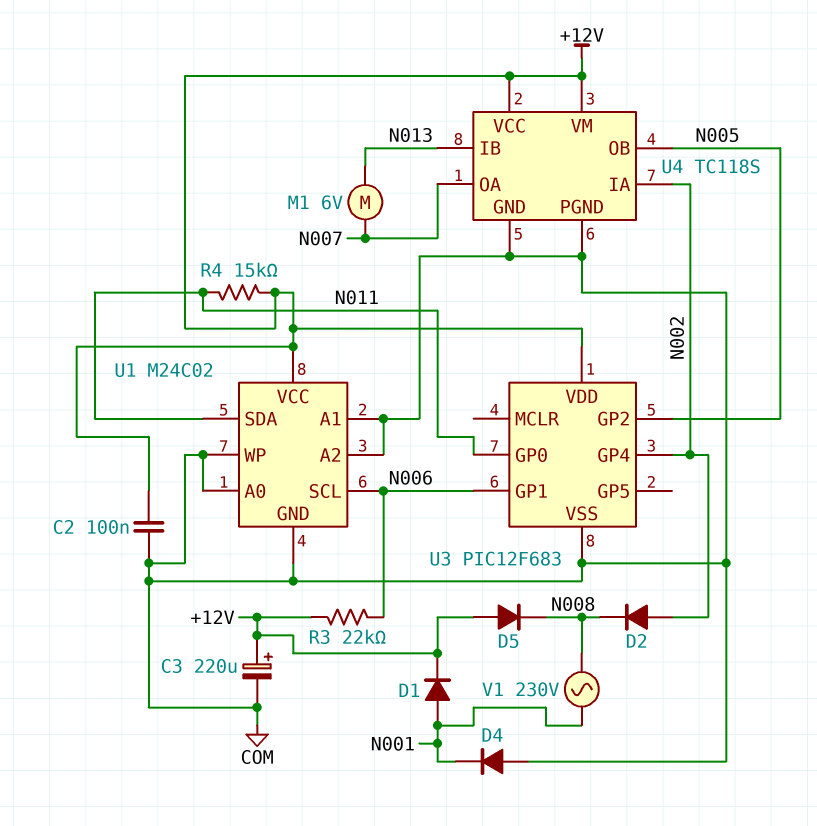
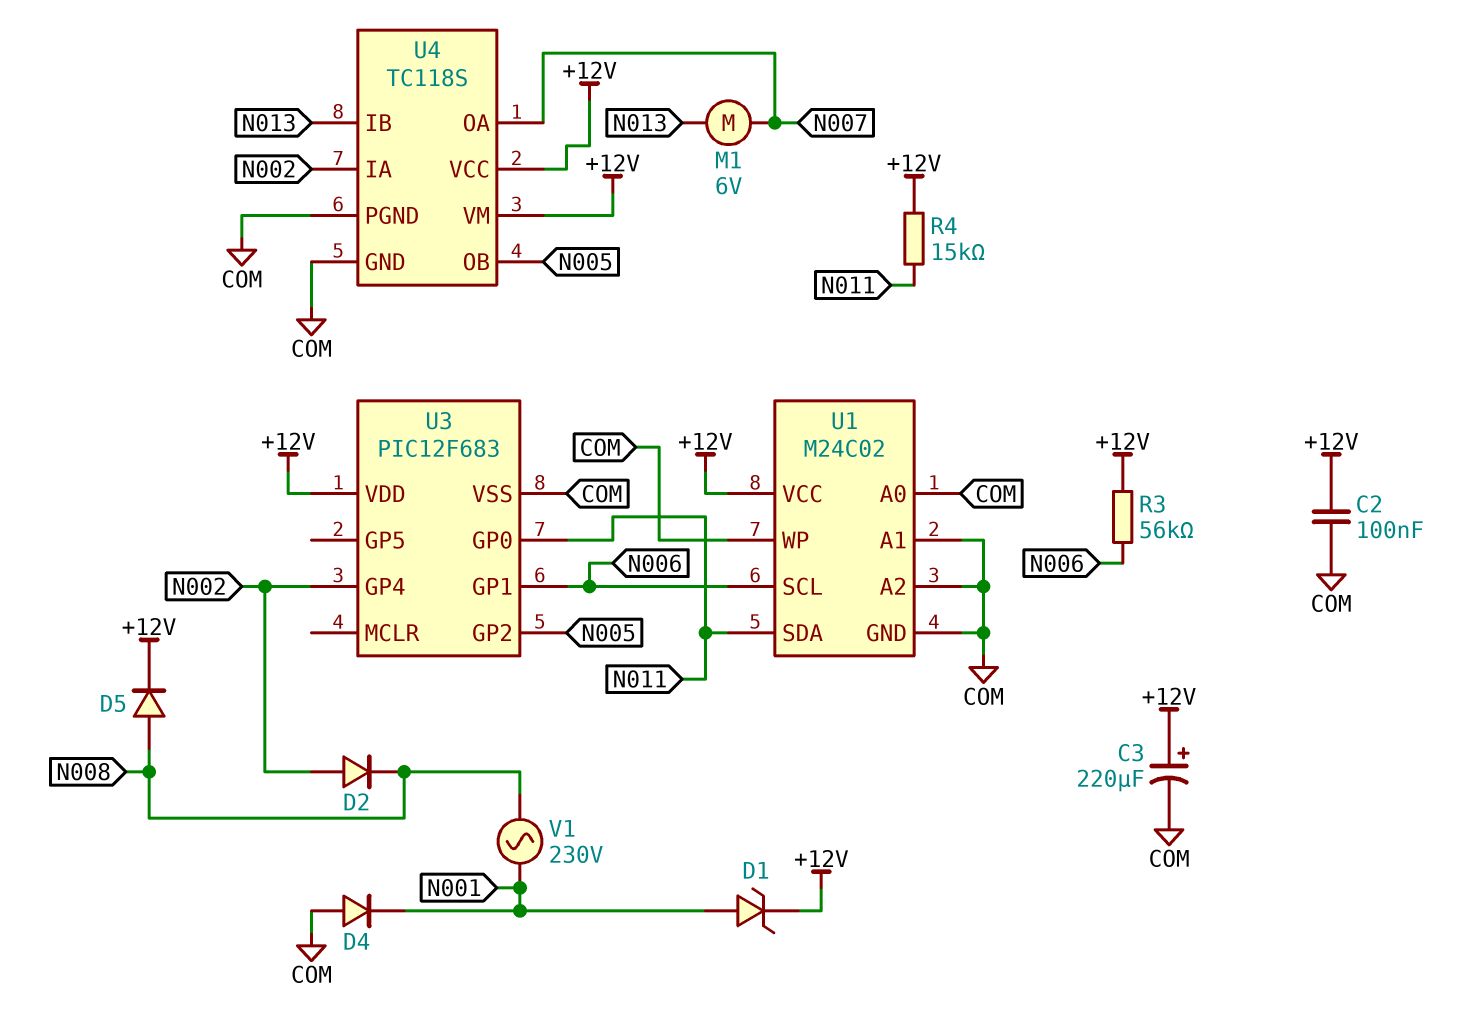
D1: diode (A N001, K +12V) -> zener (A N001, K +12V)
D5: diode (A +12V, K N008) -> diode (A N008, K +12V)
R3: 22k (+12V, N006) -> 56k (+12V, N006)

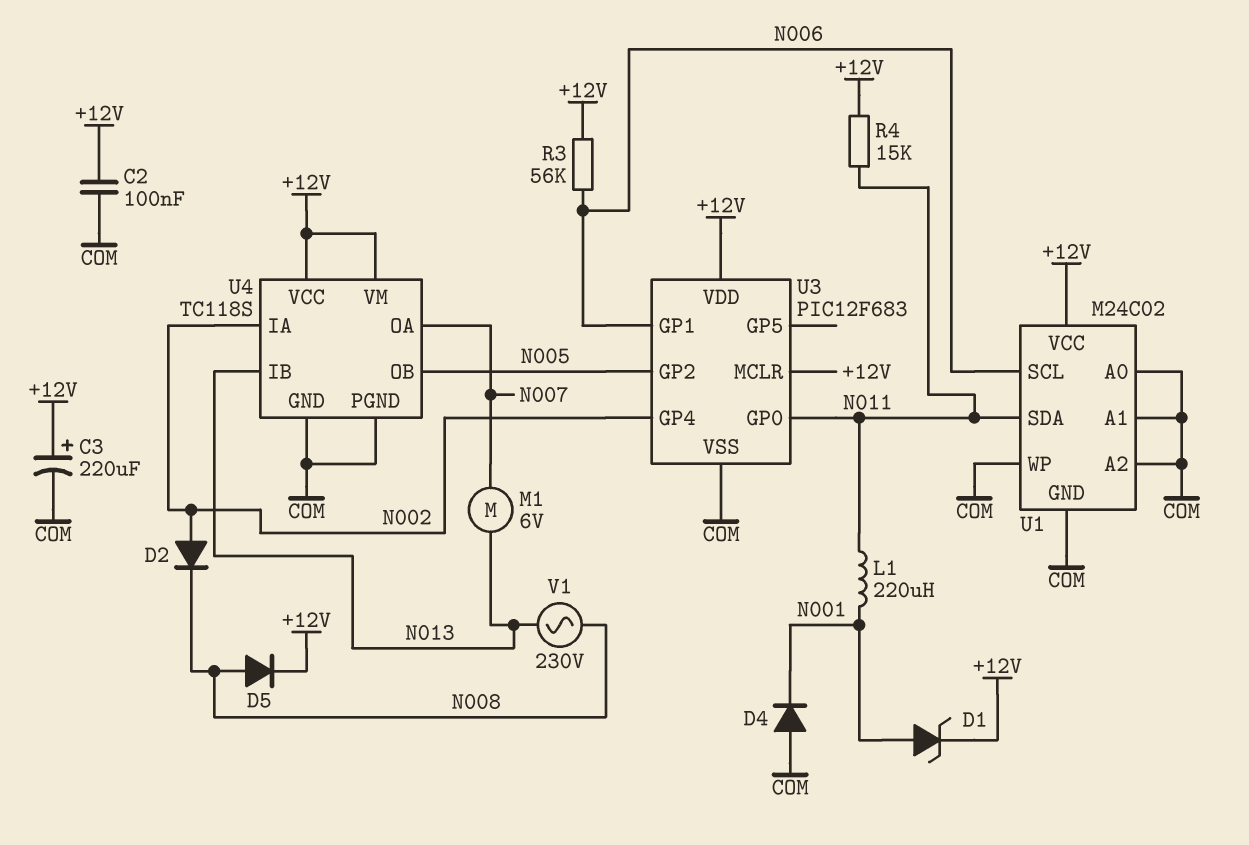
L1: none -> 220uH (N001, N011)
U3 pin MCLR: none -> +12V
V1: AC 230V (N001, N008) -> AC 230V (N008, N013)

